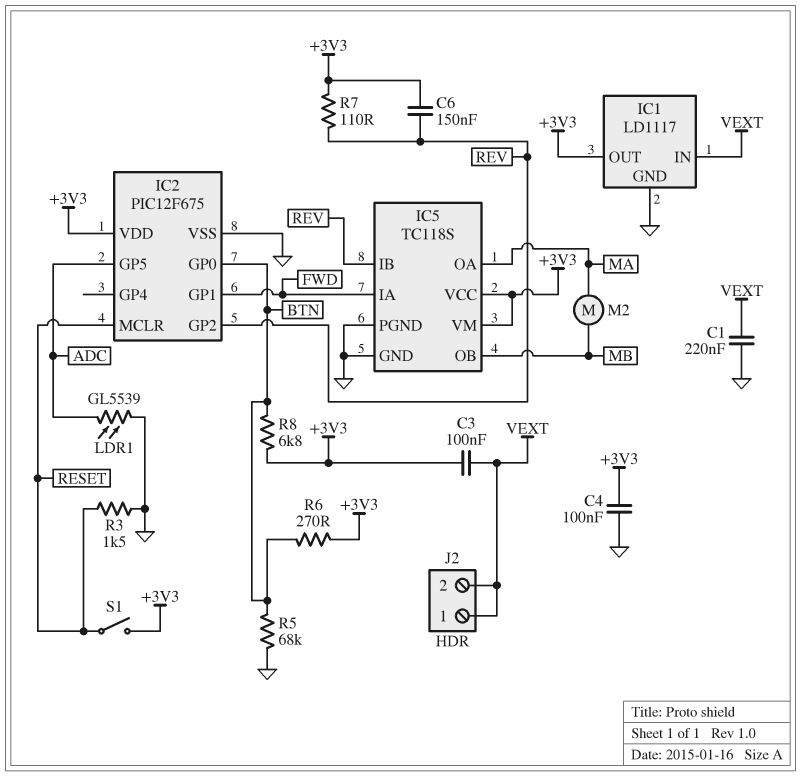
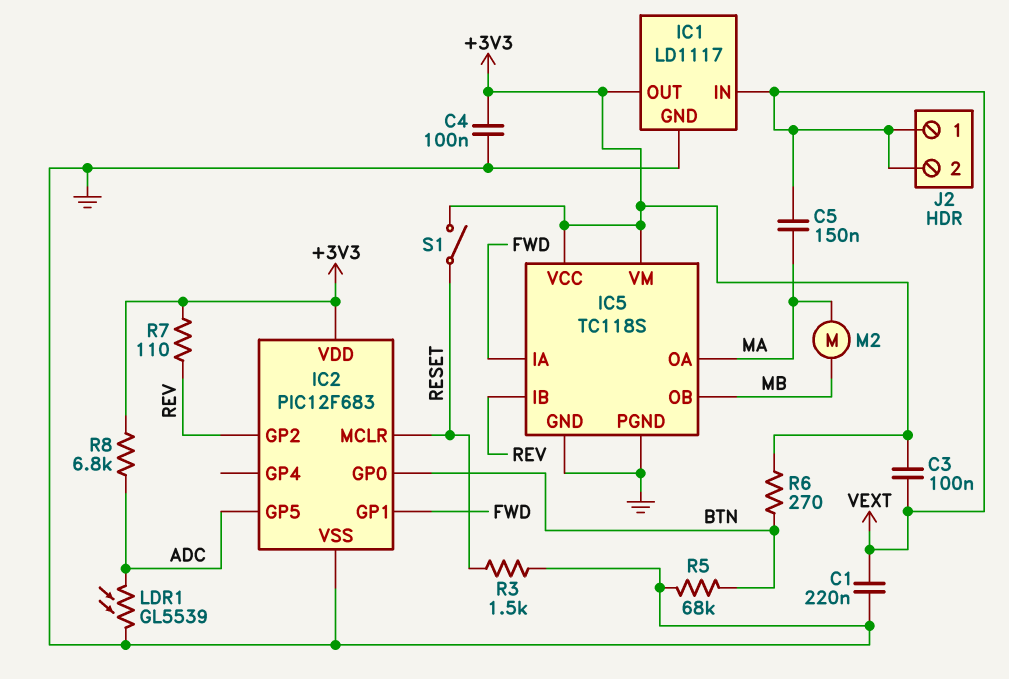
C5: none -> 150nF (MA, VEXT)
C6: 150nF (+3V3, REV) -> none
IC2: PIC12F675 -> PIC12F683
R8: 6.8k (+3V3, BTN) -> 6.8k (+3V3, ADC)

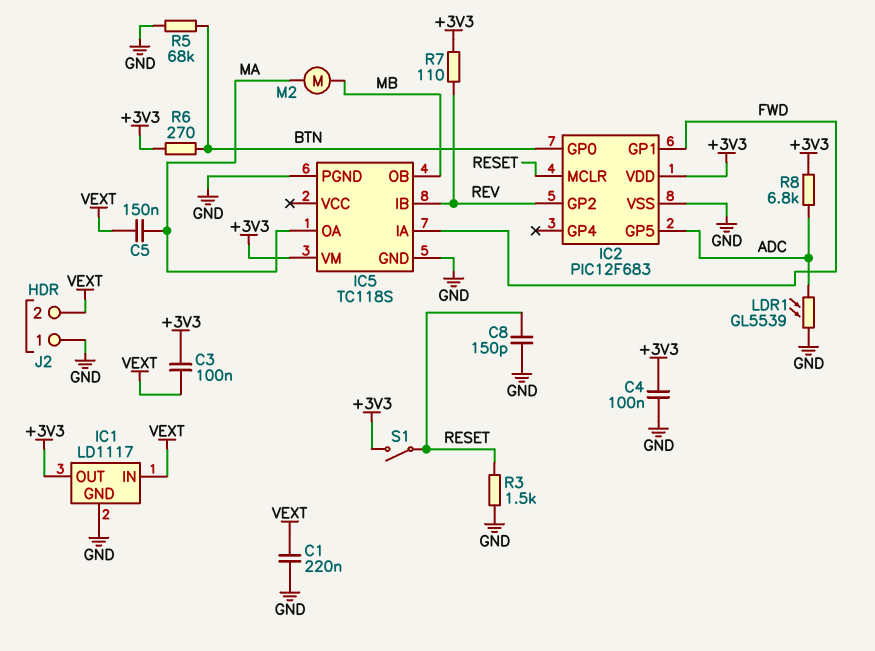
C8: none -> 150pF (GND, RESET)
IC5 pin VCC: +3V3 -> none
J2 pin 1: VEXT -> GND

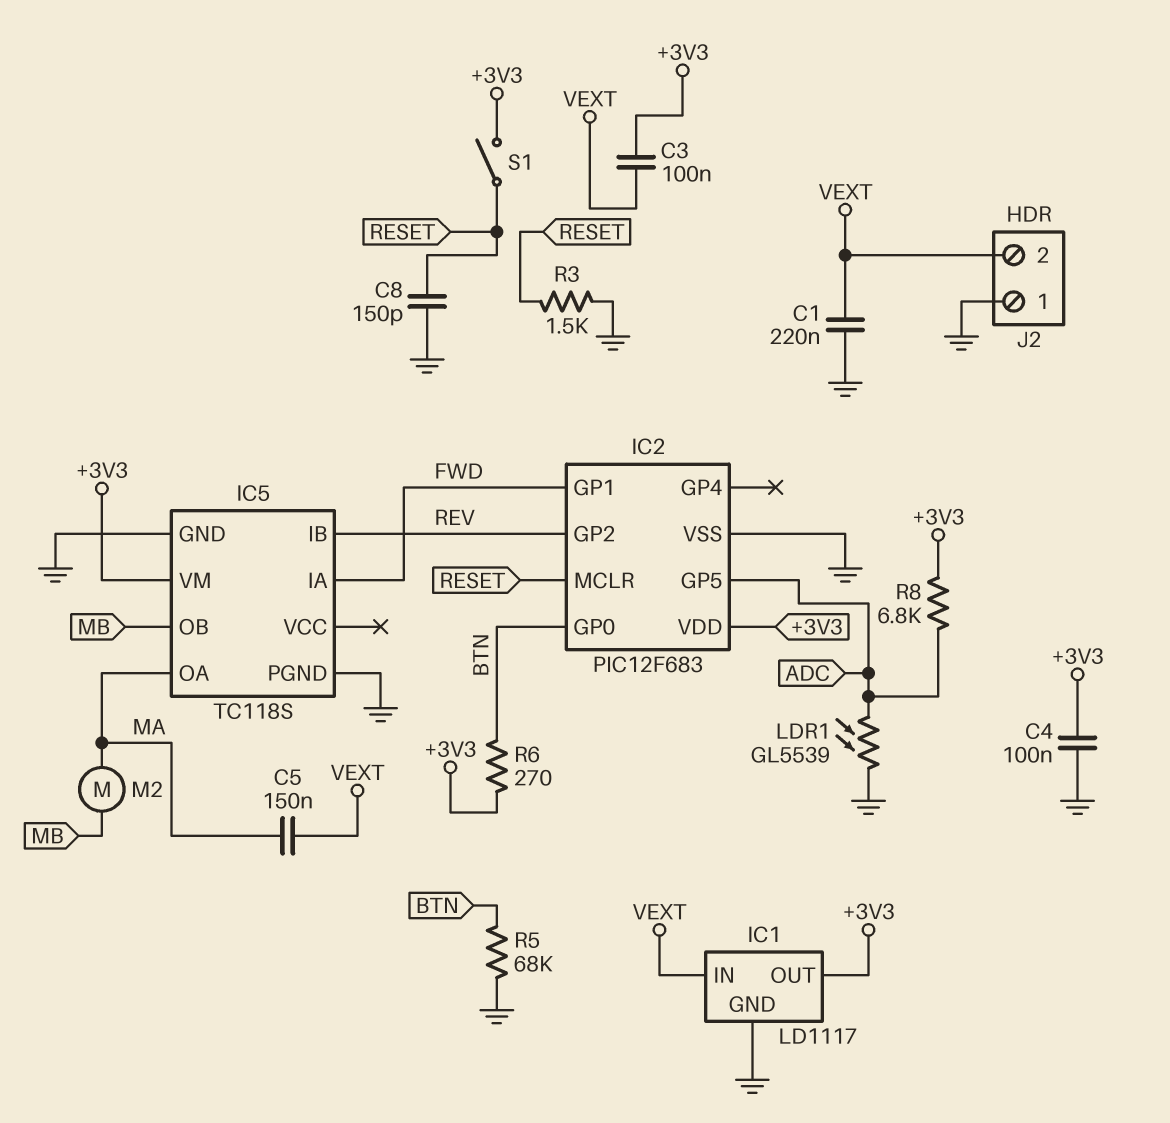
R7: 110 (+3V3, REV) -> none

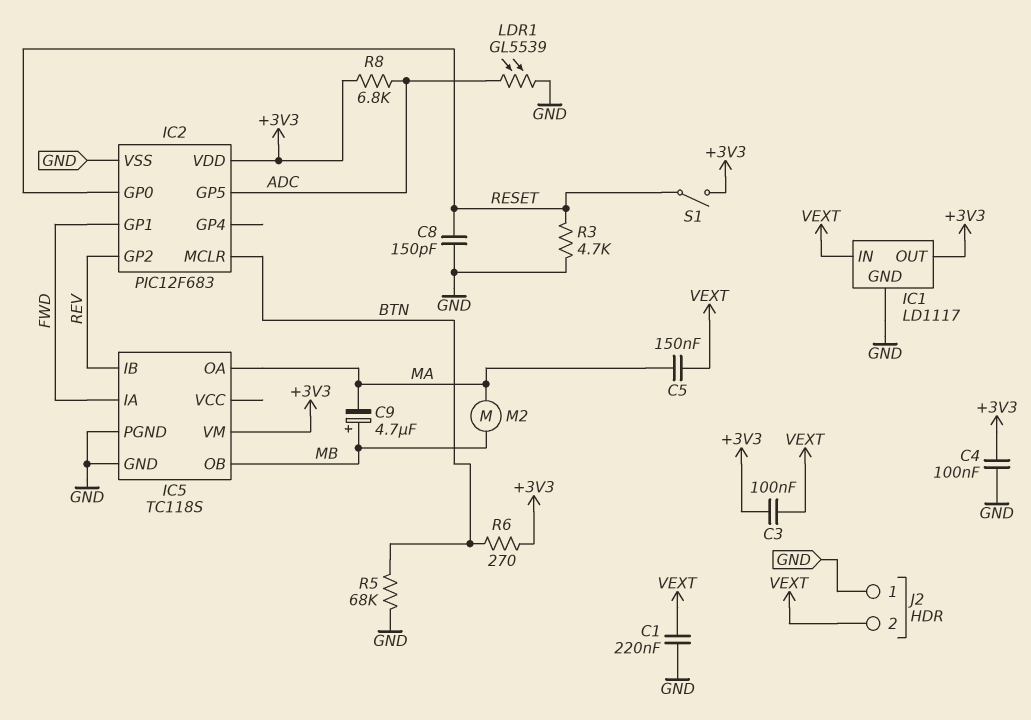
C9: none -> 4.7uF (plus MB, minus MA)
IC2 pin GP0: BTN -> RESET
IC2 pin MCLR: RESET -> BTN
R3: 1.5k (GND, RESET) -> 4.7k (GND, RESET)

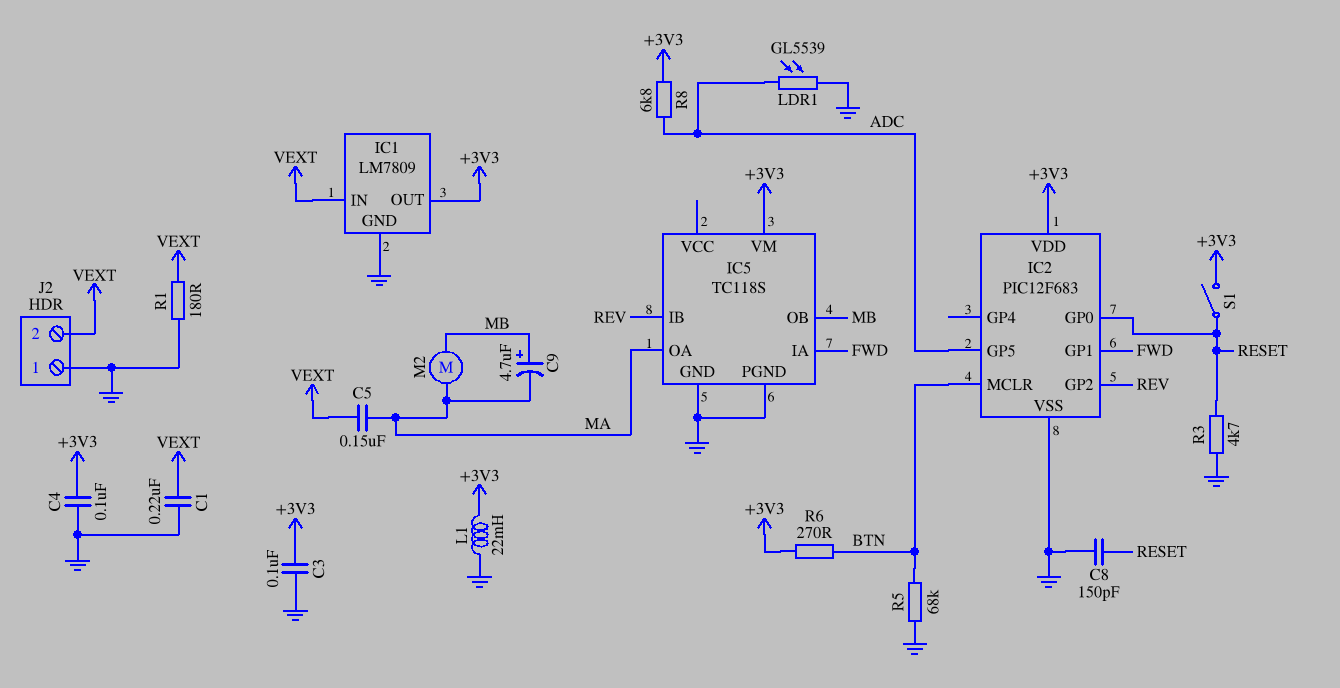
C3: 100nF (+3V3, VEXT) -> 100nF (+3V3, GND)
IC1: LD1117 -> LM7809
L1: none -> 22mH (+3V3, GND)
R1: none -> 180 (GND, VEXT)

